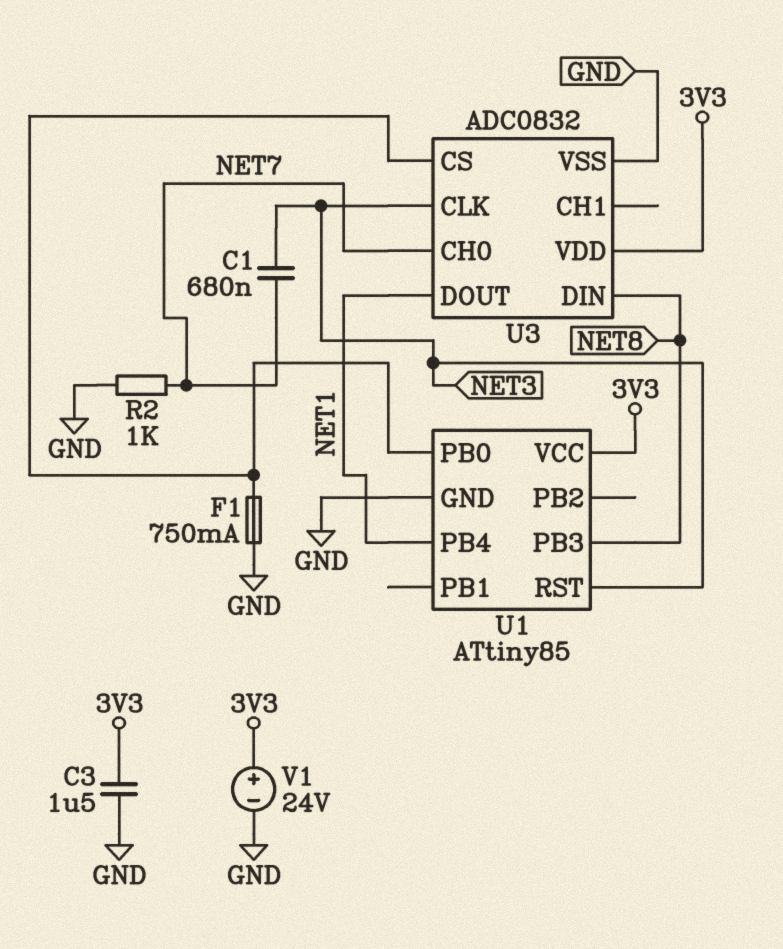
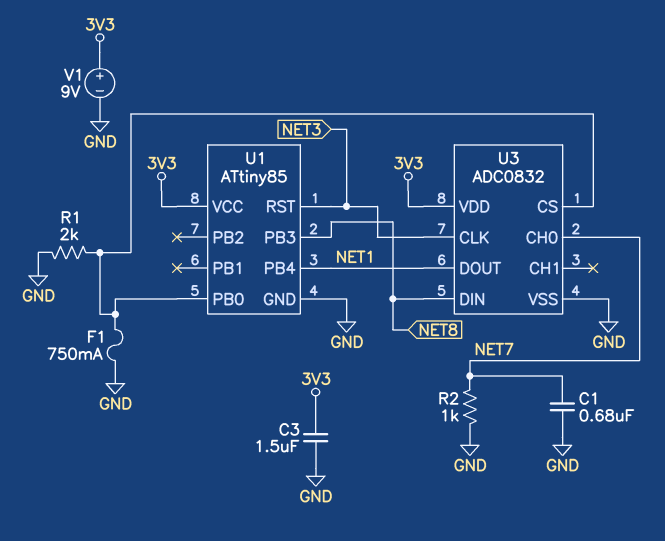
C1: 680nF (NET3, NET7) -> 680nF (GND, NET7)
R1: none -> 2k (GND, U1/PB0)
V1: 24V (plus 3V3, minus GND) -> 9V (plus 3V3, minus GND)

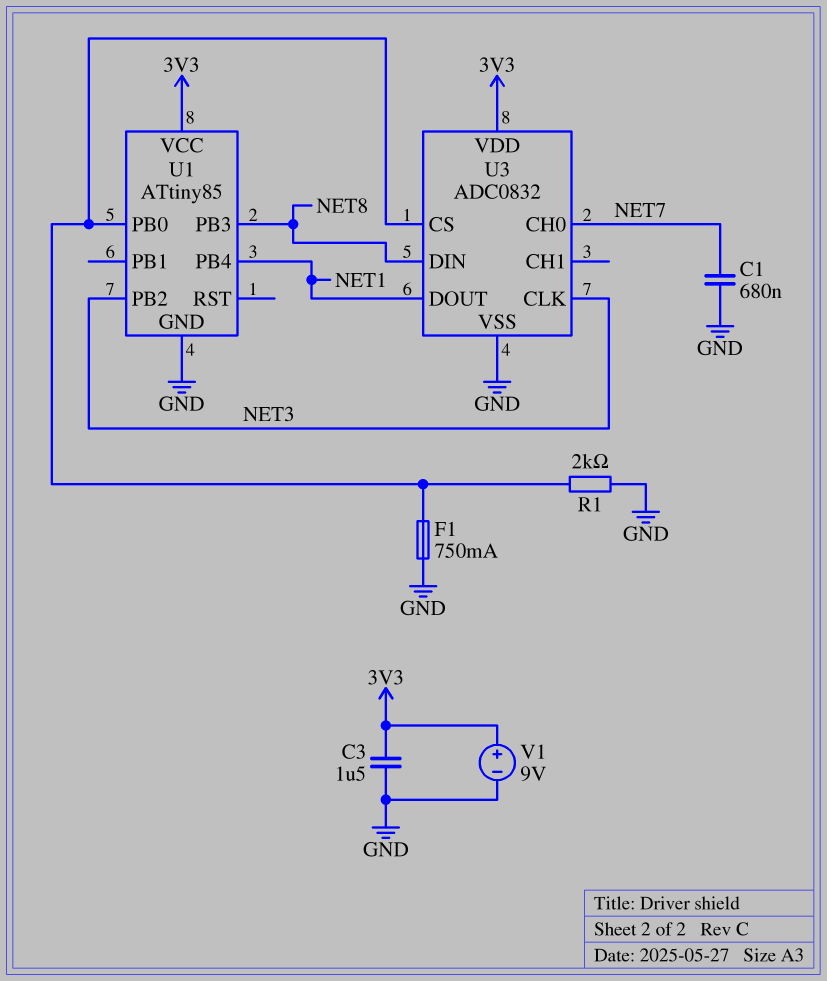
R2: 1k (GND, NET7) -> none
U1 pin PB2: none -> NET3
U1 pin RST: NET3 -> none

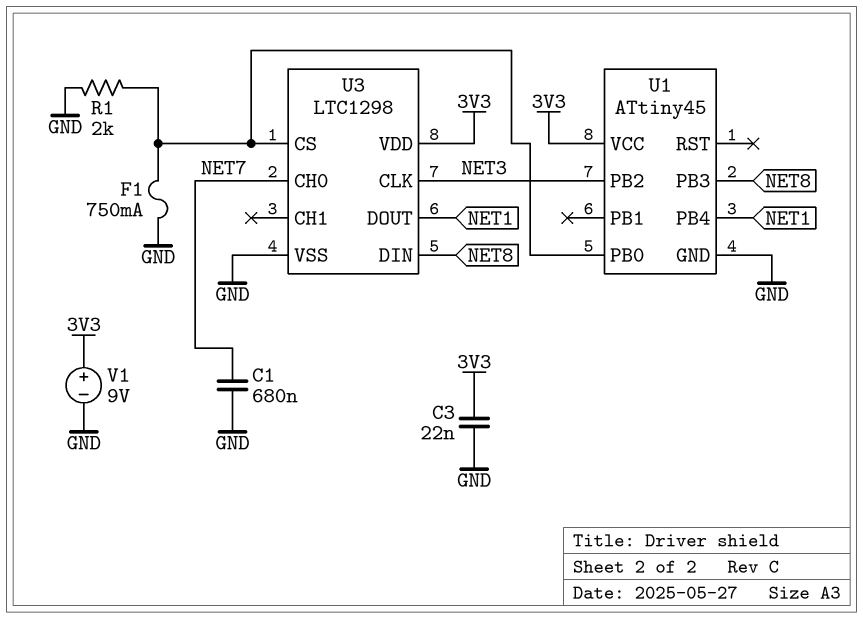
C3: 1.5uF (3V3, GND) -> 22nF (3V3, GND)
U1: ATtiny85 -> ATtiny45
U3: ADC0832 -> LTC1298

